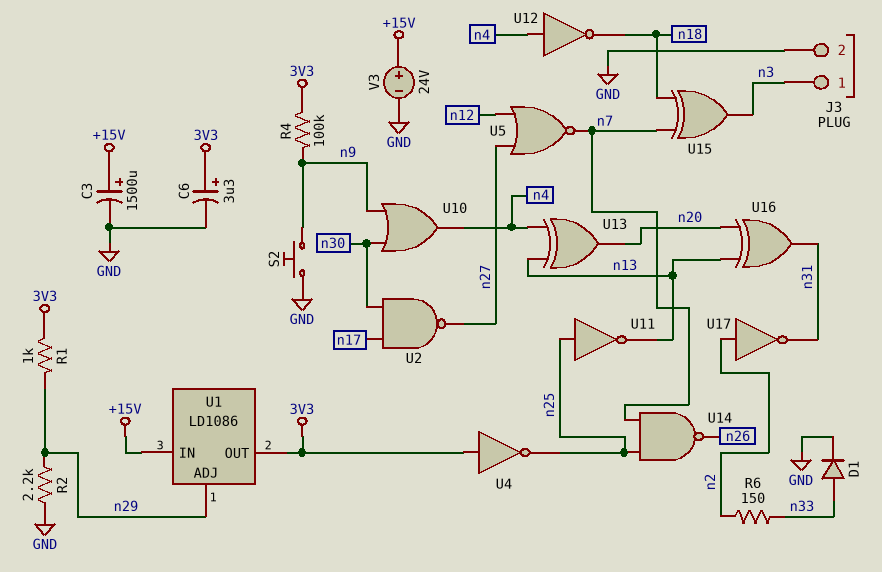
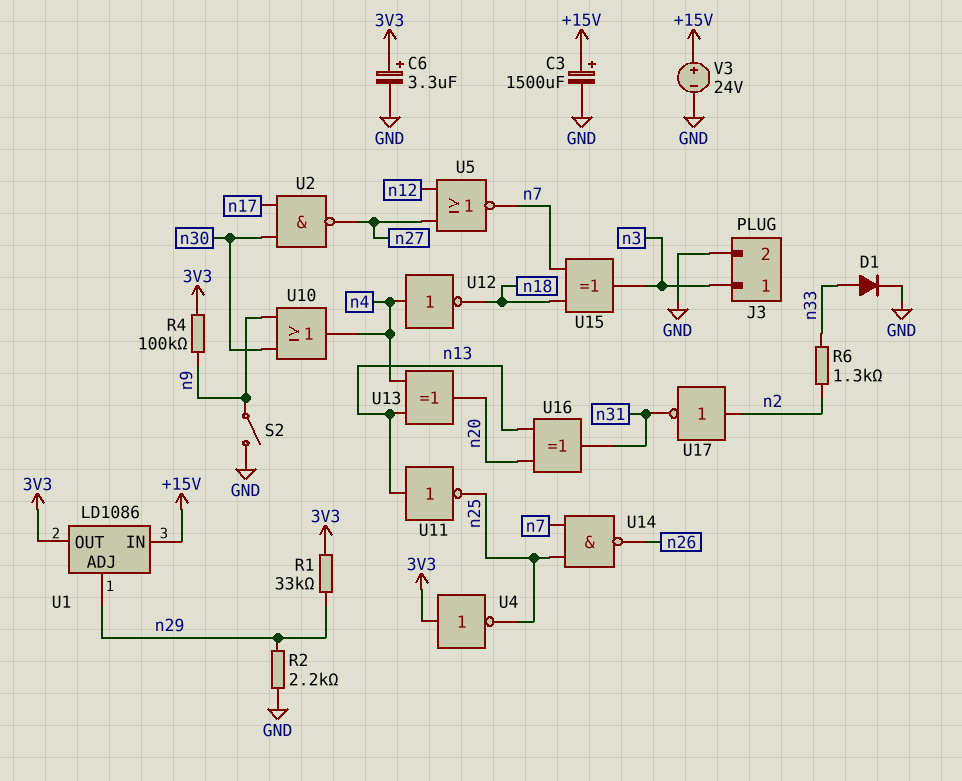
R1: 1k (3V3, n29) -> 33k (3V3, n29)
R6: 150 (n2, n33) -> 1.3k (n2, n33)
S2: button (GND, n9) -> switch (GND, n9)
U11: NOT (in n25, out n13) -> NOT (in n13, out n25)

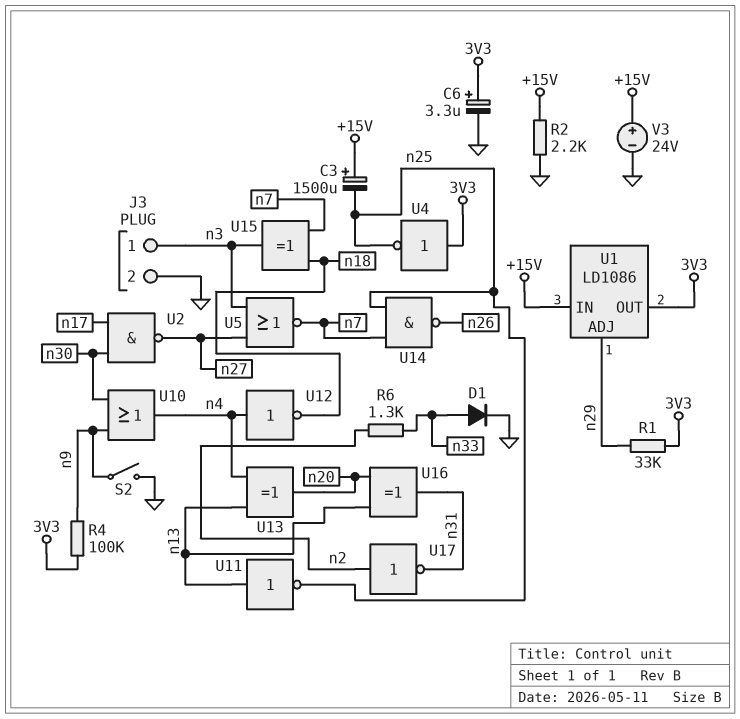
C3: 1500uF (plus +15V, minus GND) -> 1500uF (plus +15V, minus n25)
R2: 2.2k (GND, n29) -> 2.2k (+15V, GND)
U5: NOR (in n12, in n27, out n7) -> NOR (in n3, in n27, out n7)

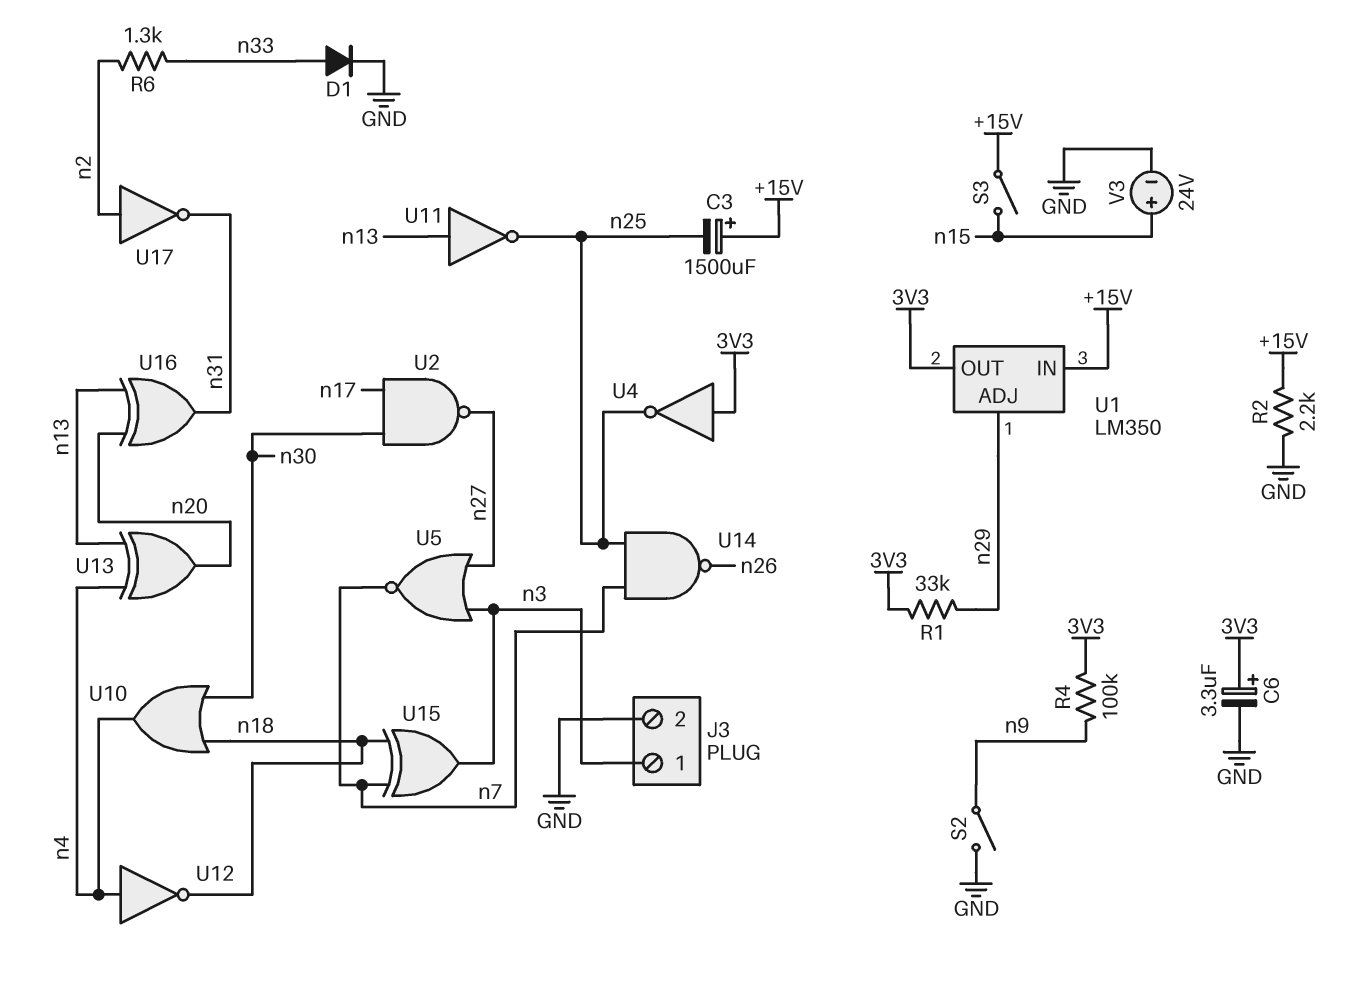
S3: none -> switch (+15V, n15)
U1: LD1086 -> LM350
U10: OR (in n9, in n30, out n4) -> OR (in n18, in n30, out n4)
V3: 24V (plus +15V, minus GND) -> 24V (plus n15, minus GND)

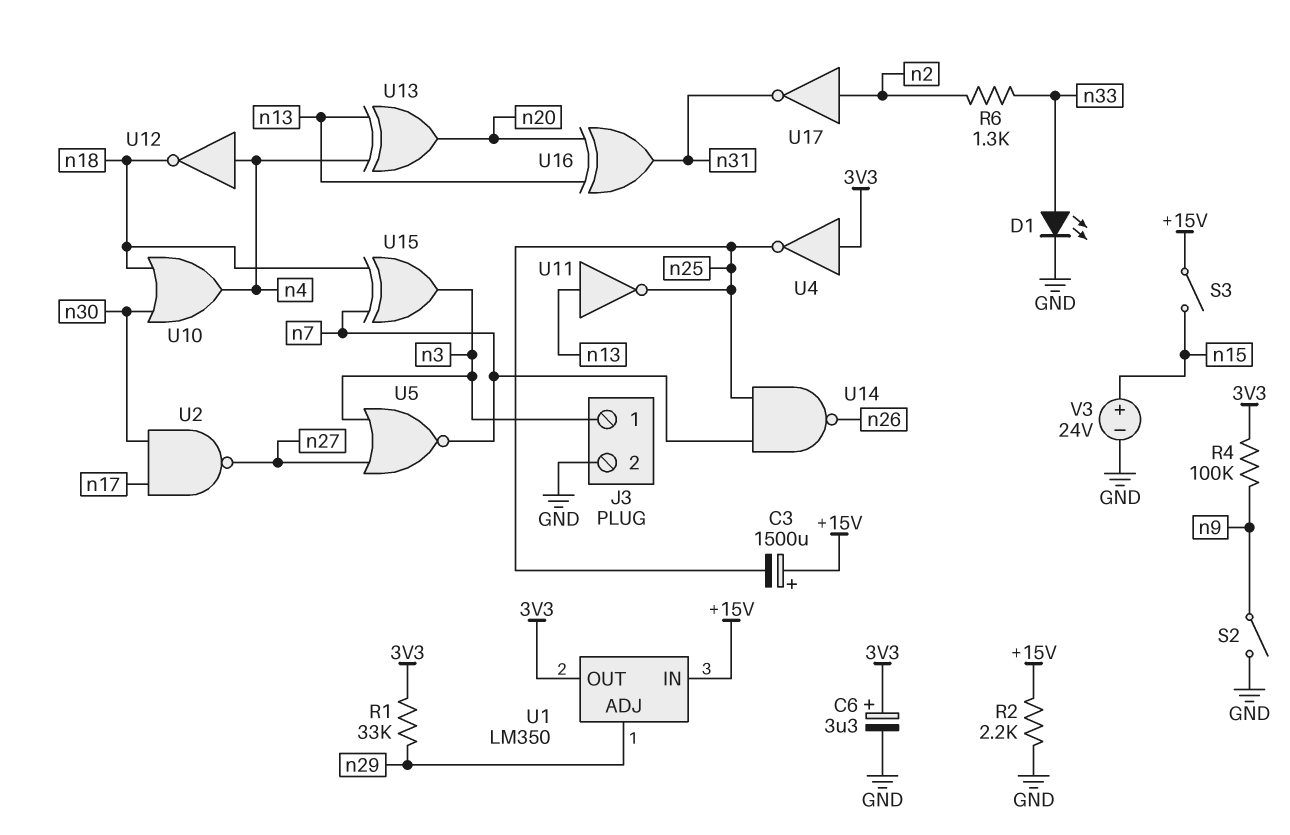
D1: diode (A n33, K GND) -> LED (A n33, K GND)

